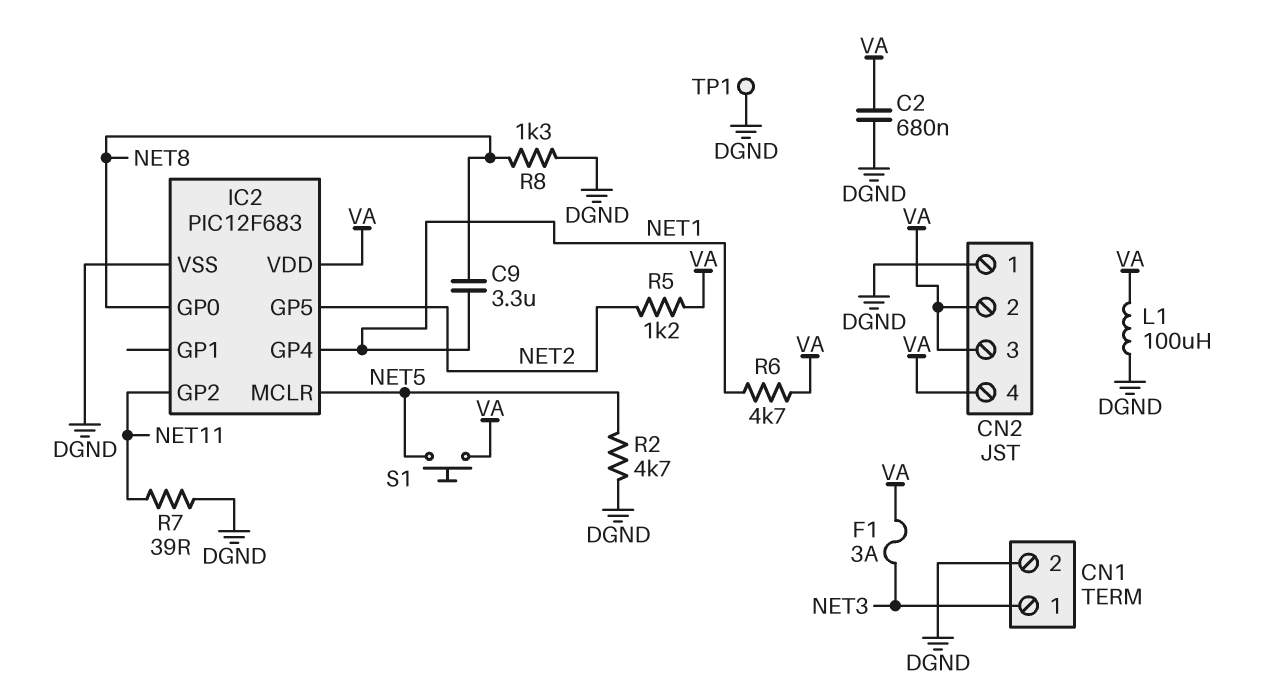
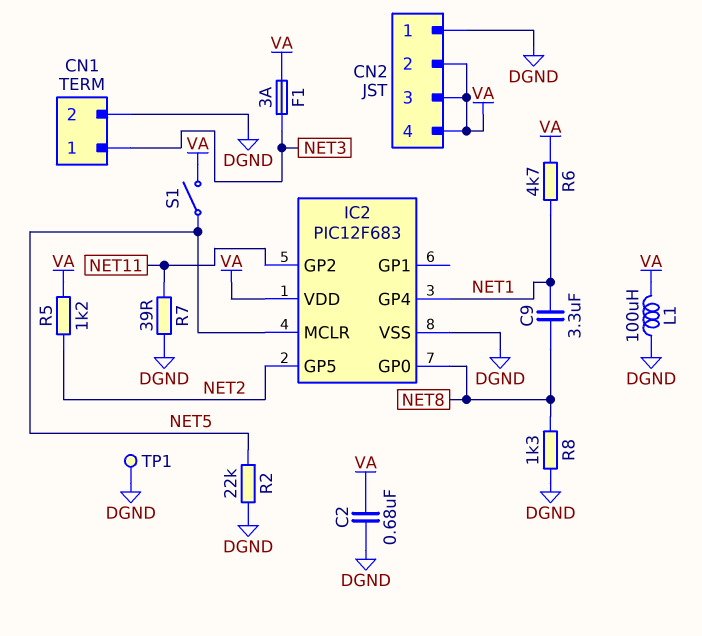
R2: 4.7k (DGND, NET5) -> 22k (DGND, NET5)
S1: button (NET5, VA) -> switch (NET5, VA)

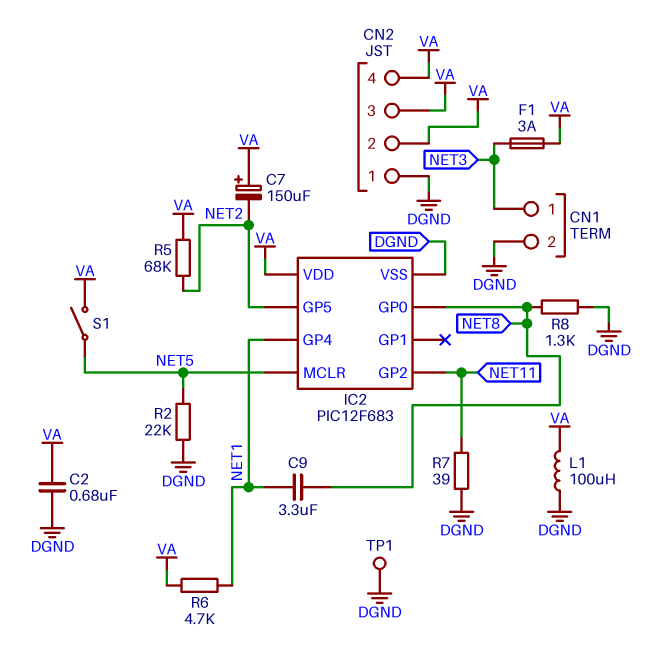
C7: none -> 150uF (plus VA, minus NET2)
R5: 1.2k (NET2, VA) -> 68k (NET2, VA)

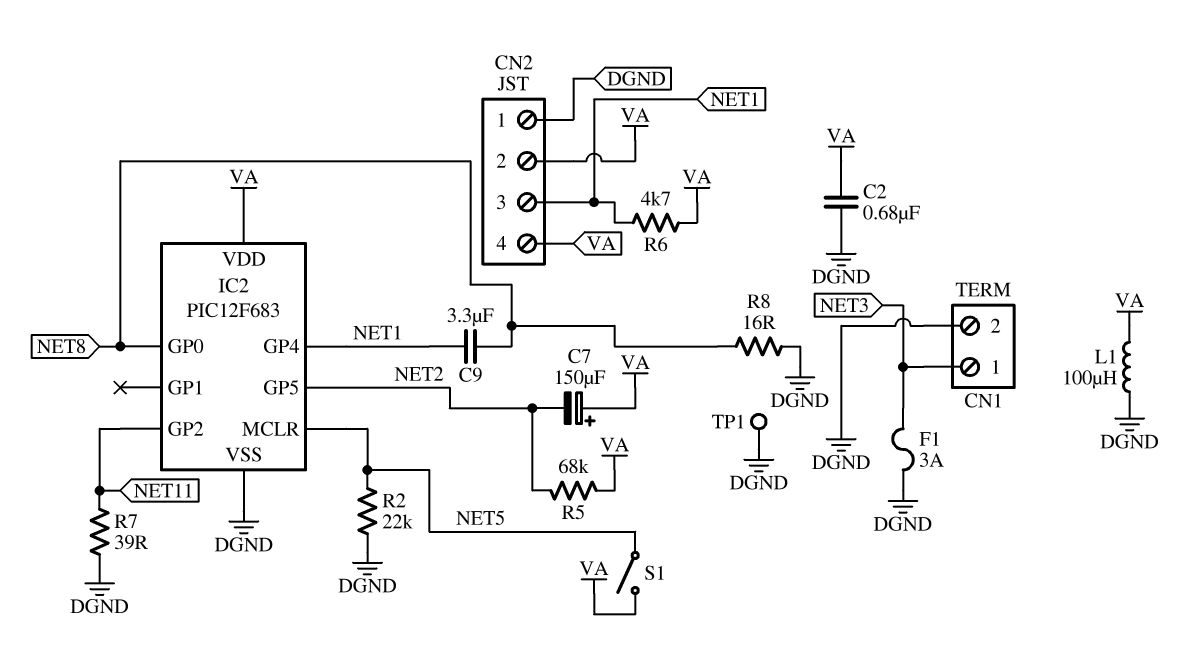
CN2 pin 3: VA -> NET1
F1: 3A (NET3, VA) -> 3A (DGND, NET3)
R8: 1.3k (DGND, NET8) -> 16 (DGND, NET8)

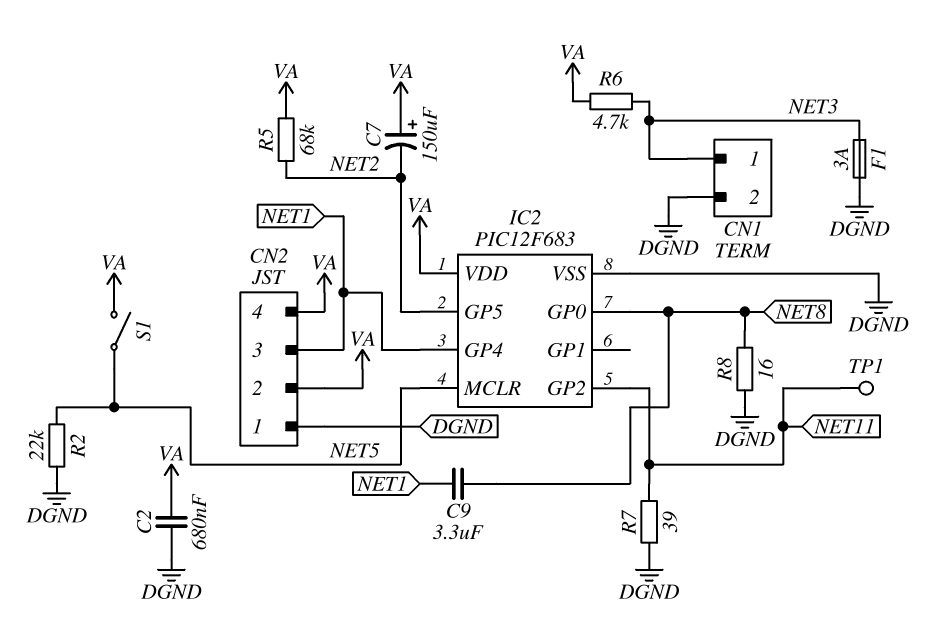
L1: 100uH (DGND, VA) -> none
R6: 4.7k (NET1, VA) -> 4.7k (NET3, VA)
TP1: test point (DGND) -> test point (NET11)

